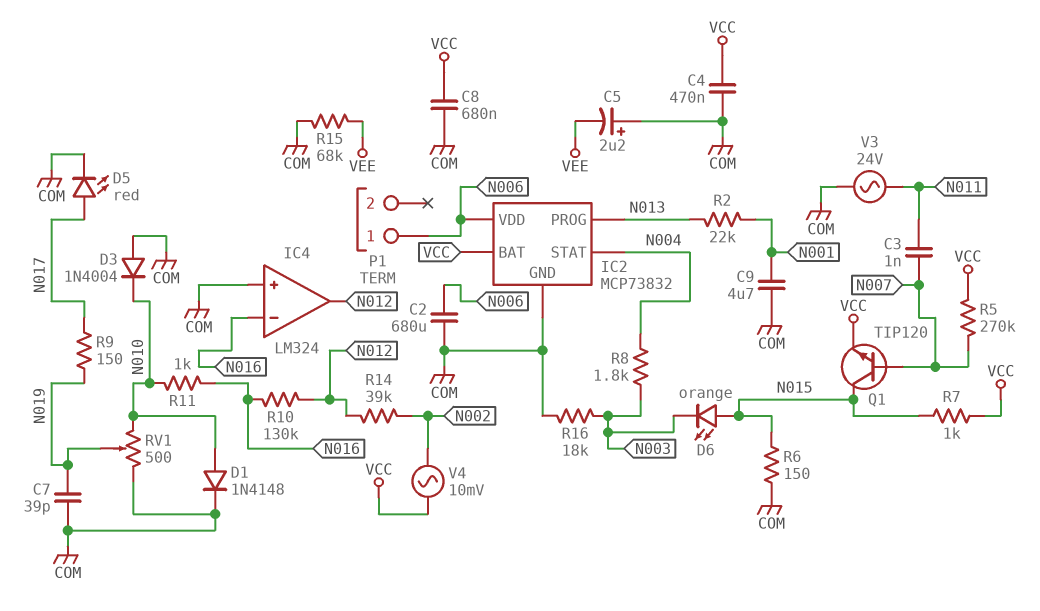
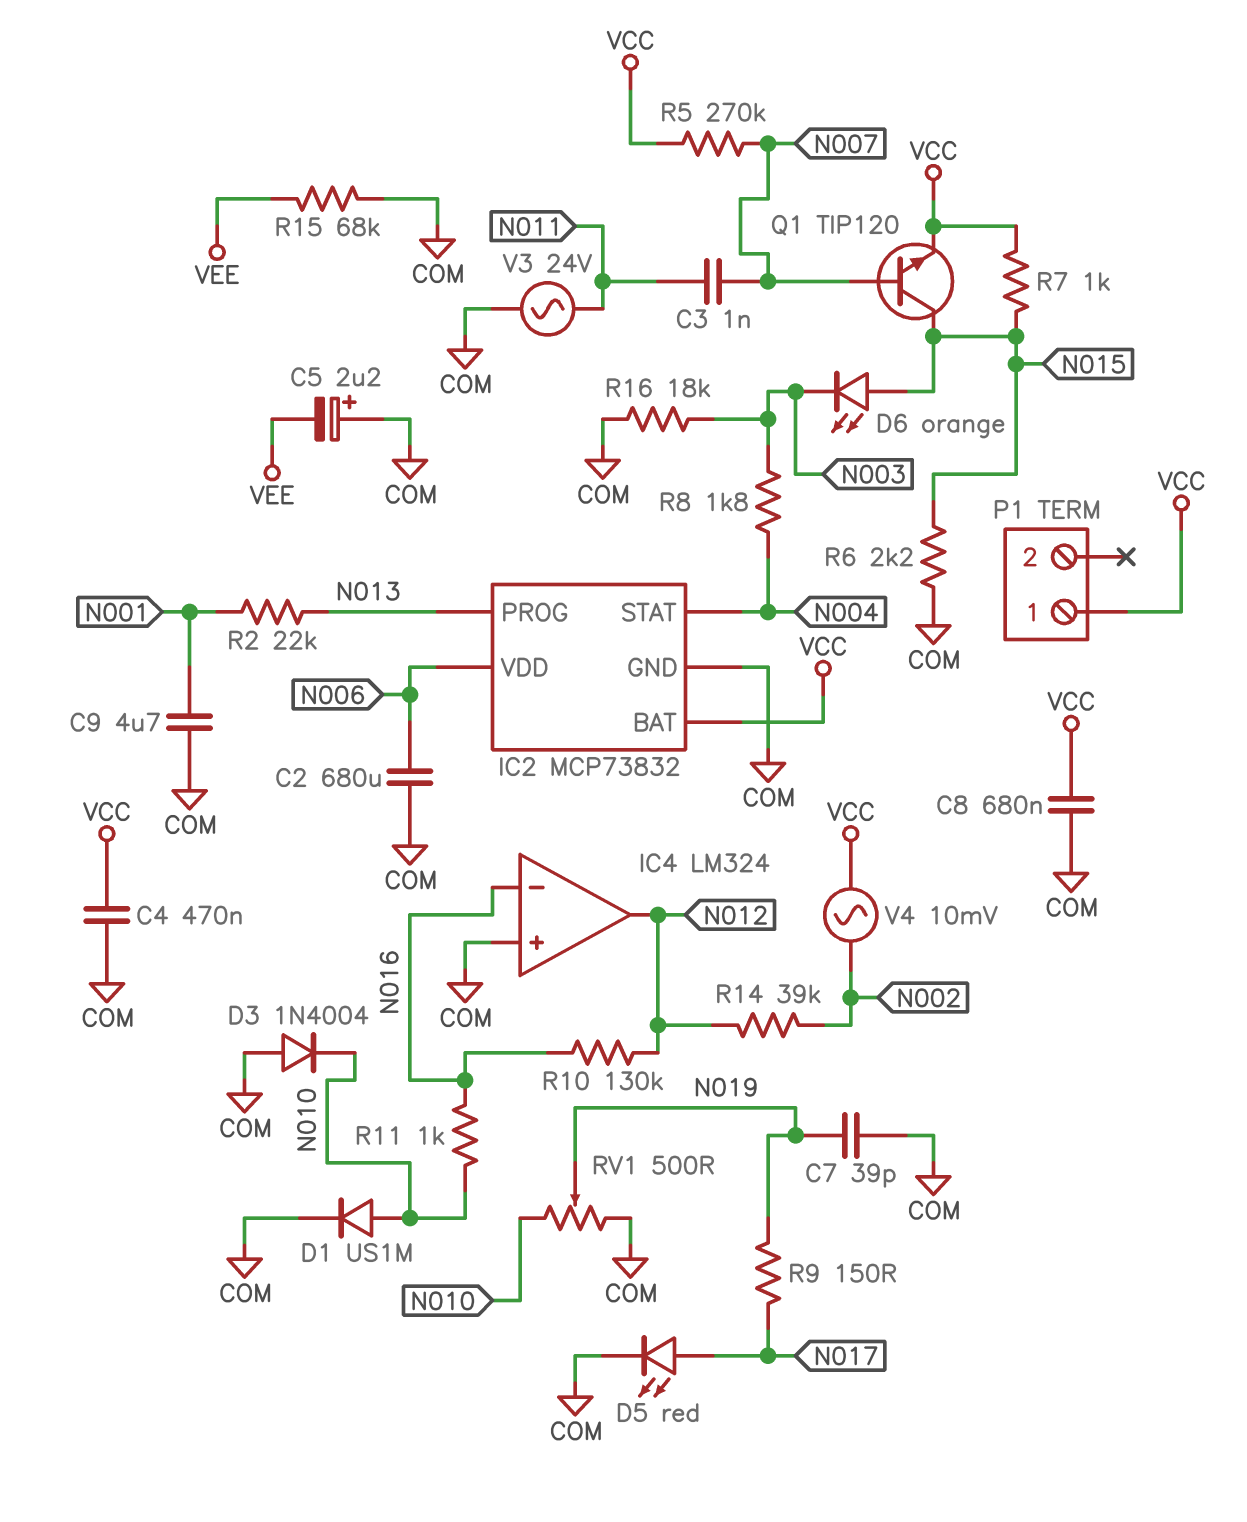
D1: diode 1N4148 (A N010, K COM) -> diode US1M (A N010, K COM)
P1 pin 1: N006 -> VCC
R6: 150 (COM, N015) -> 2.2k (COM, N015)

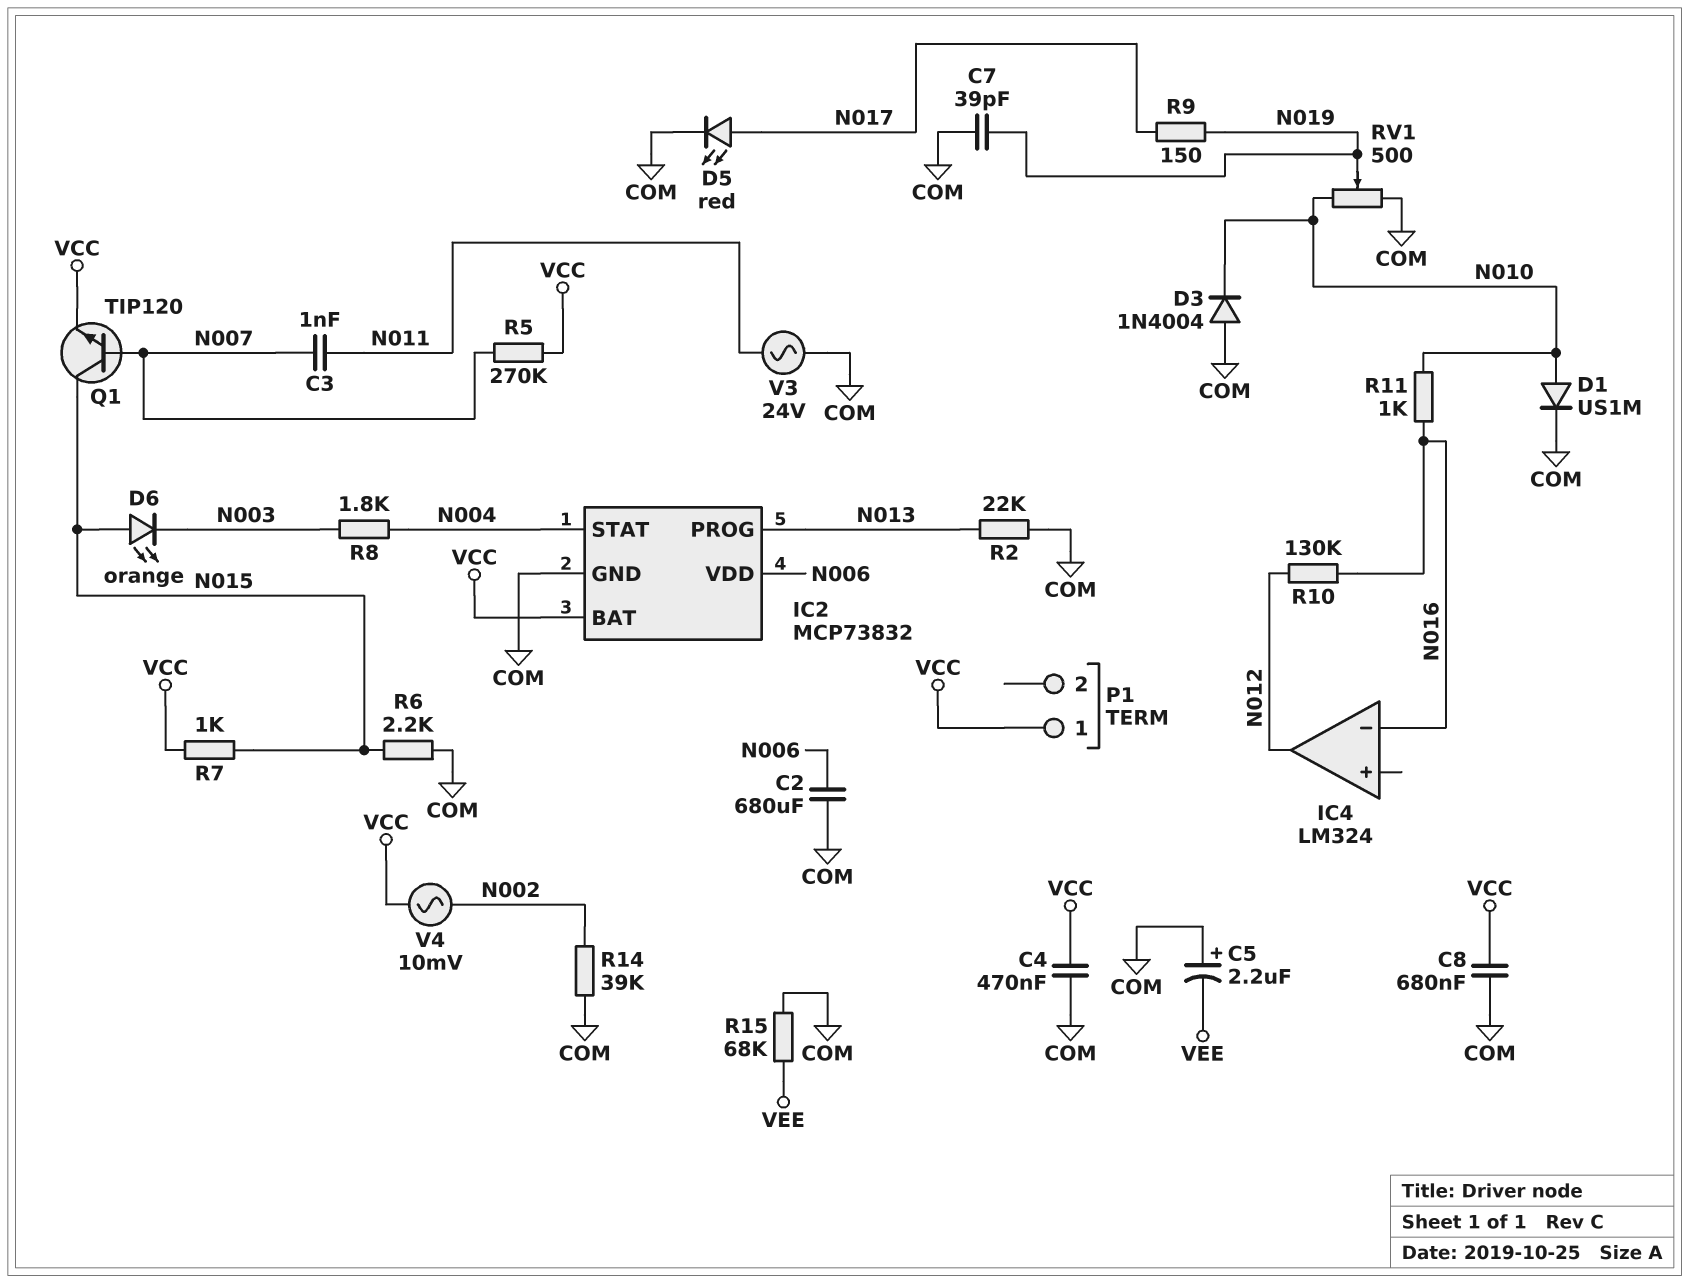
C9: 4.7uF (COM, N001) -> none
IC4 pin in+: COM -> none
R2: 22k (N001, N013) -> 22k (COM, N013)
R14: 39k (N002, N012) -> 39k (COM, N002)
R16: 18k (COM, N003) -> none

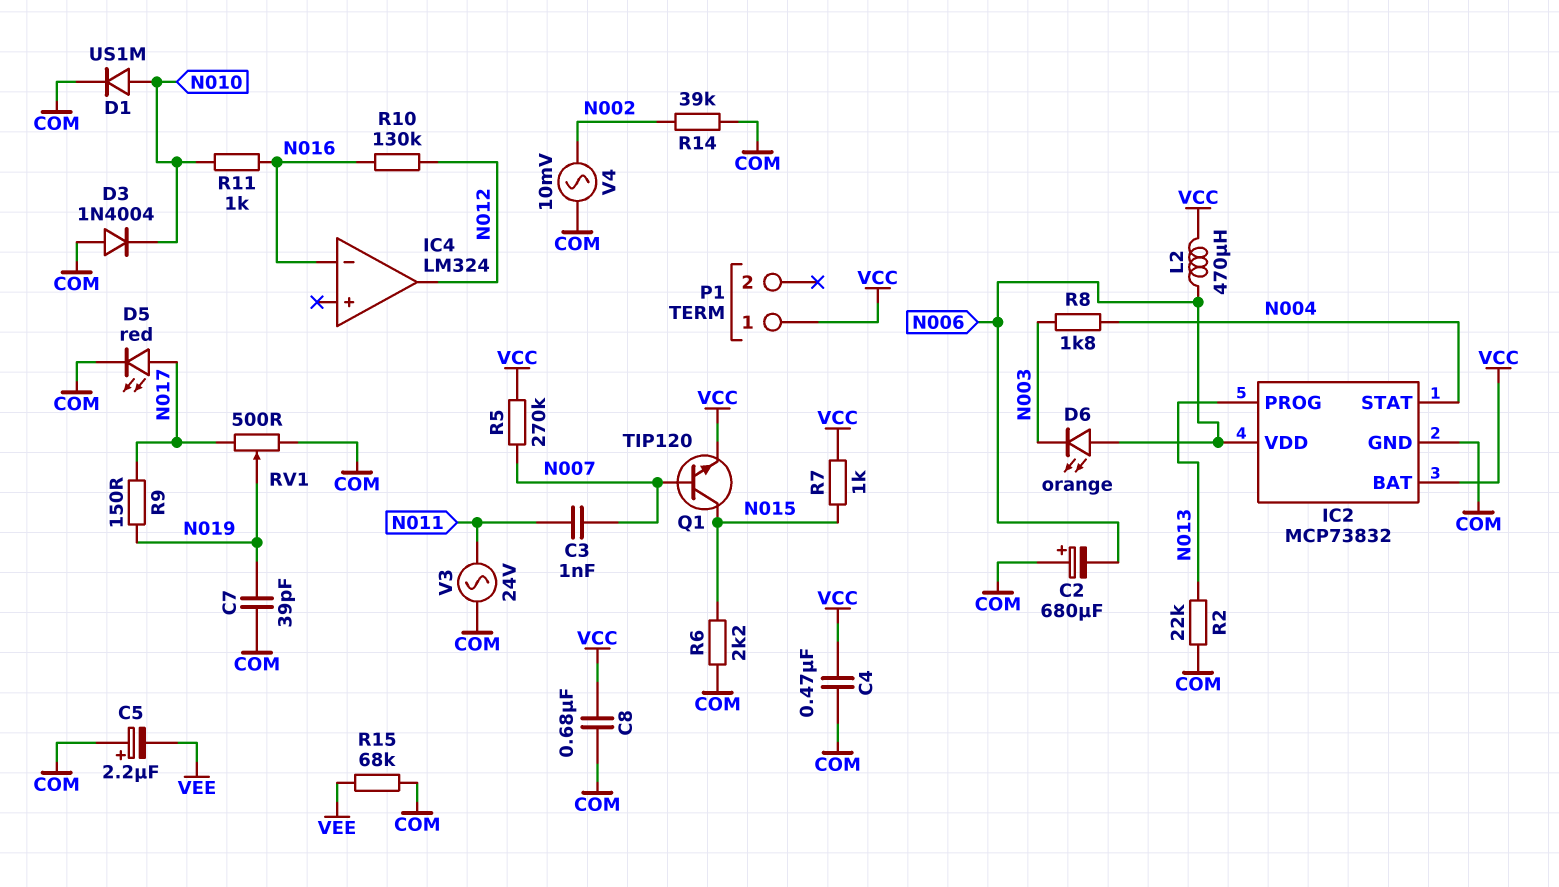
C2: 680uF (COM, N006) -> 680uF (plus COM, minus N006)
D6: LED orange (A N015, K N003) -> LED orange (A N006, K N003)
L2: none -> 470uH (N006, VCC)
RV1: 500 (COM, N010, wiper N019) -> 500 (COM, N017, wiper N019)
V4: AC 10mV (N002, VCC) -> AC 10mV (COM, N002)

